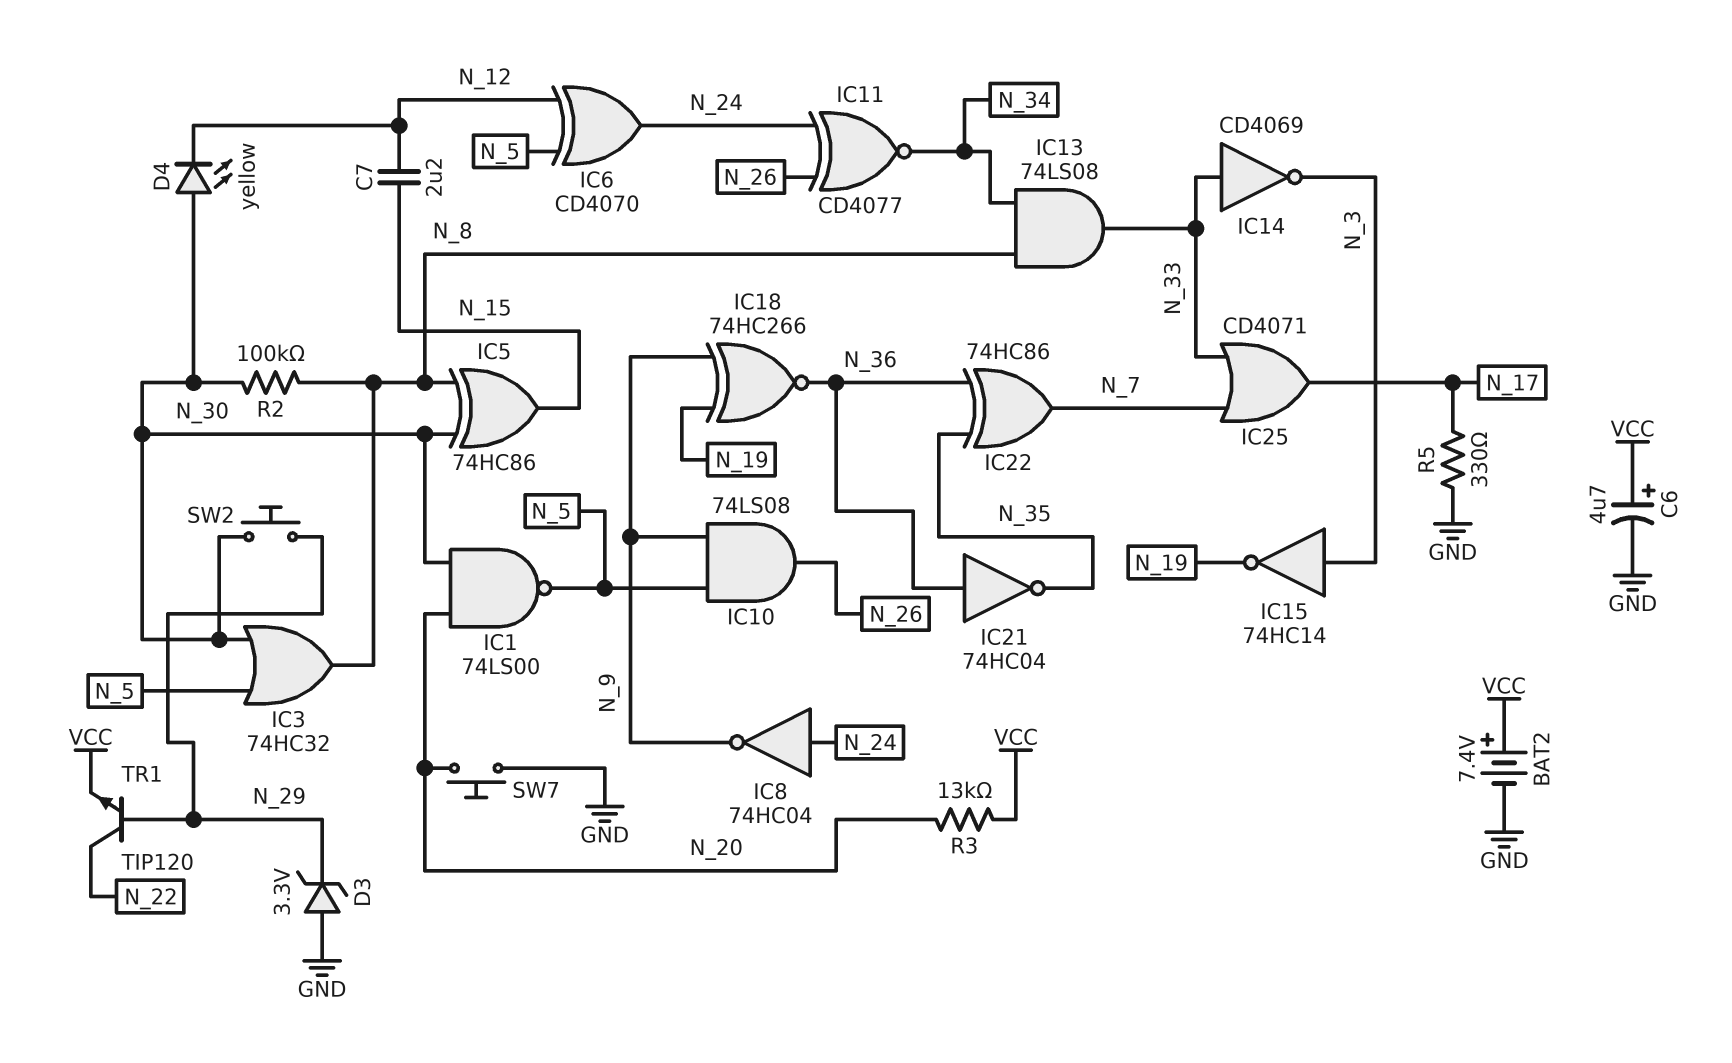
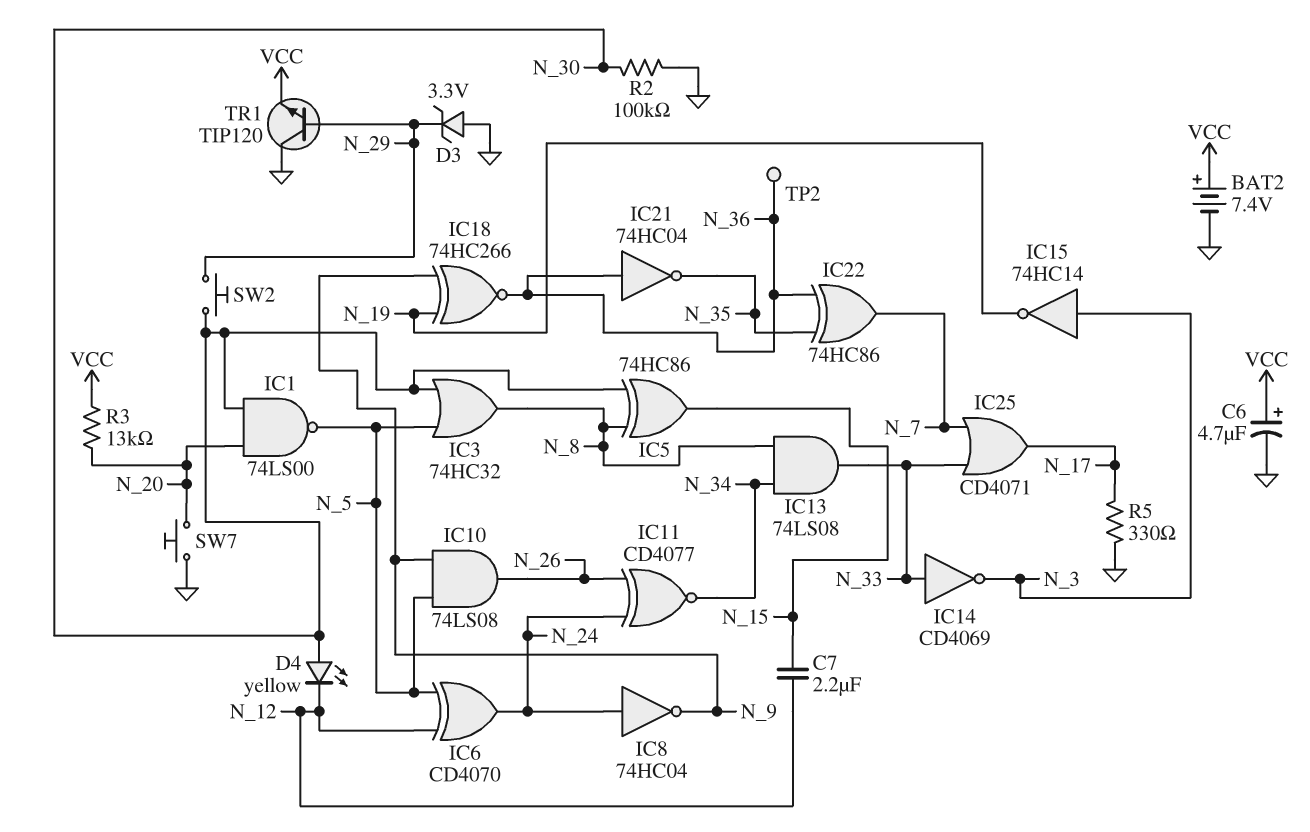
R2: 100k (N_8, N_30) -> 100k (GND, N_30)
TP2: none -> test point (N_36)
TR1: NPN TIP120 (B N_29, C N_22, E VCC) -> NPN TIP120 (B N_29, C GND, E VCC)

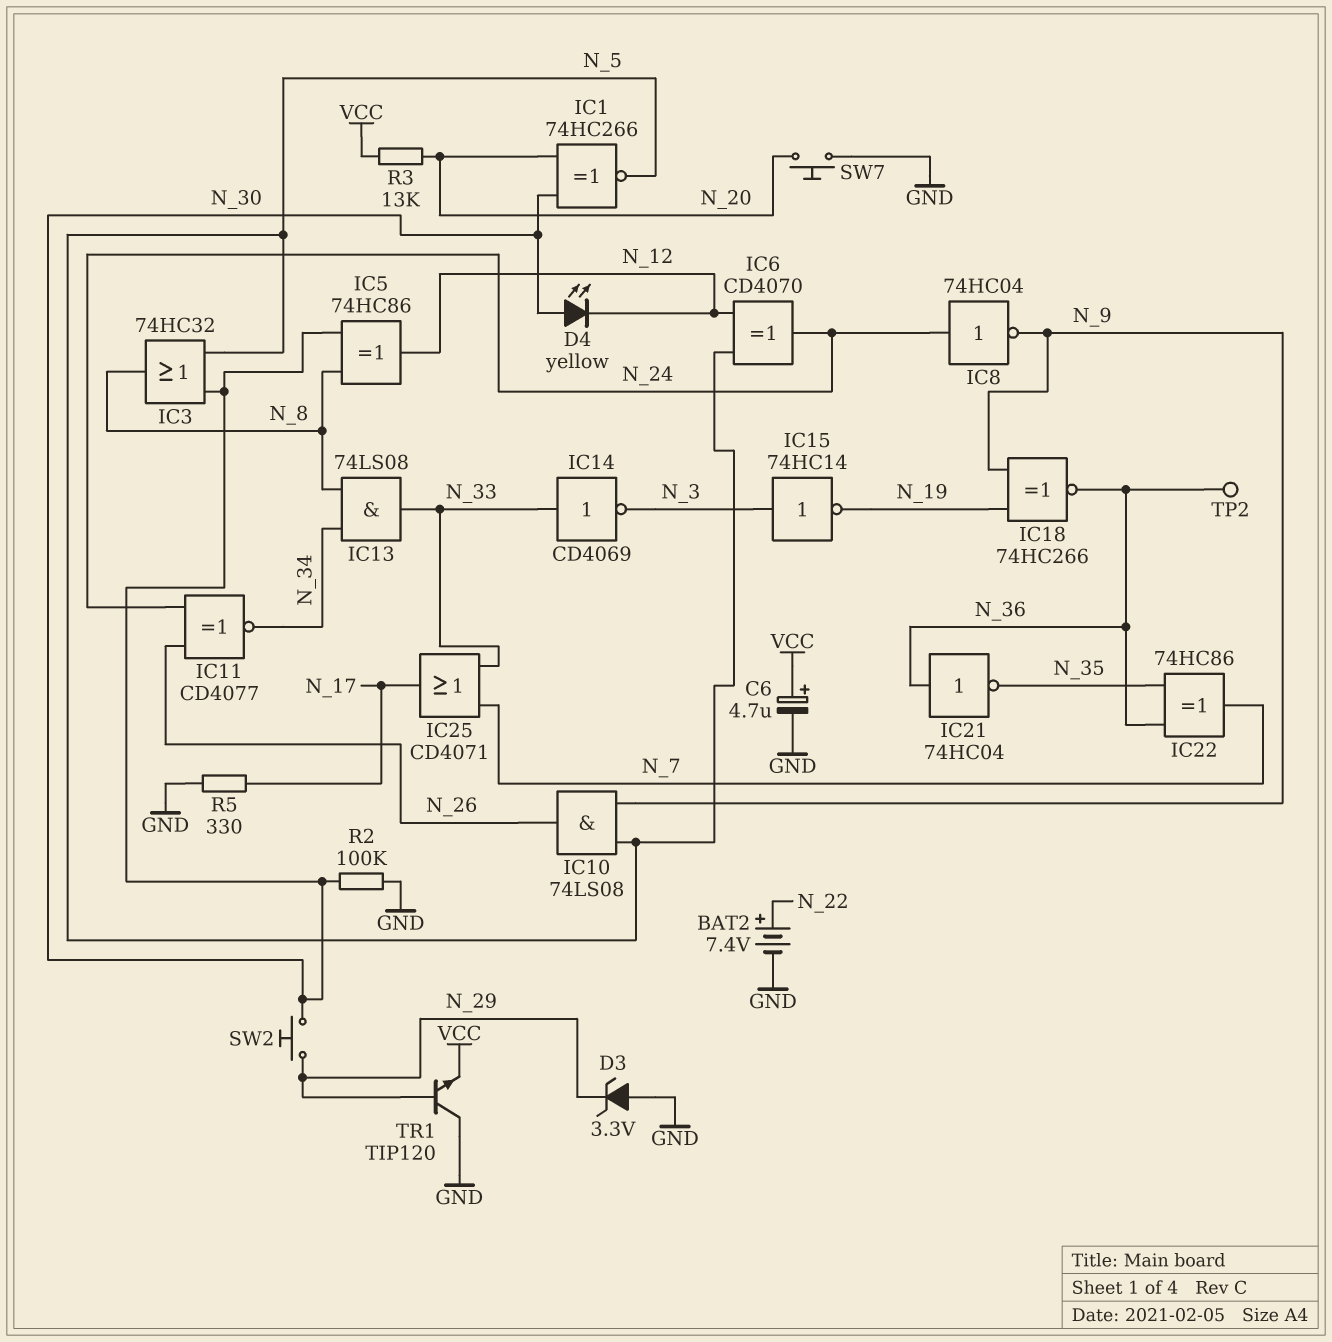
BAT2: 7.4V (plus VCC, minus GND) -> 7.4V (plus N_22, minus GND)
C7: 2.2uF (N_12, N_15) -> none
IC1: NAND 74LS00 (in N_20, in N_30, out N_5) -> XNOR 74HC266 (in N_20, in N_30, out N_5)
IC5: XOR 74HC86 (in N_8, in N_30, out N_15) -> XOR 74HC86 (in N_8, in N_30, out N_12)

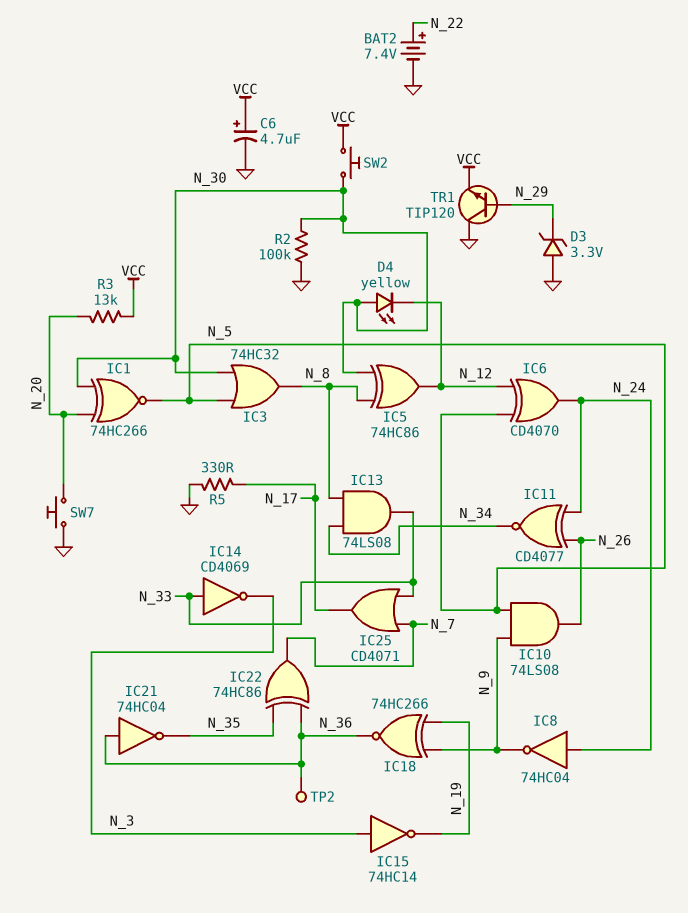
SW2: button (N_29, N_30) -> button (N_30, VCC)

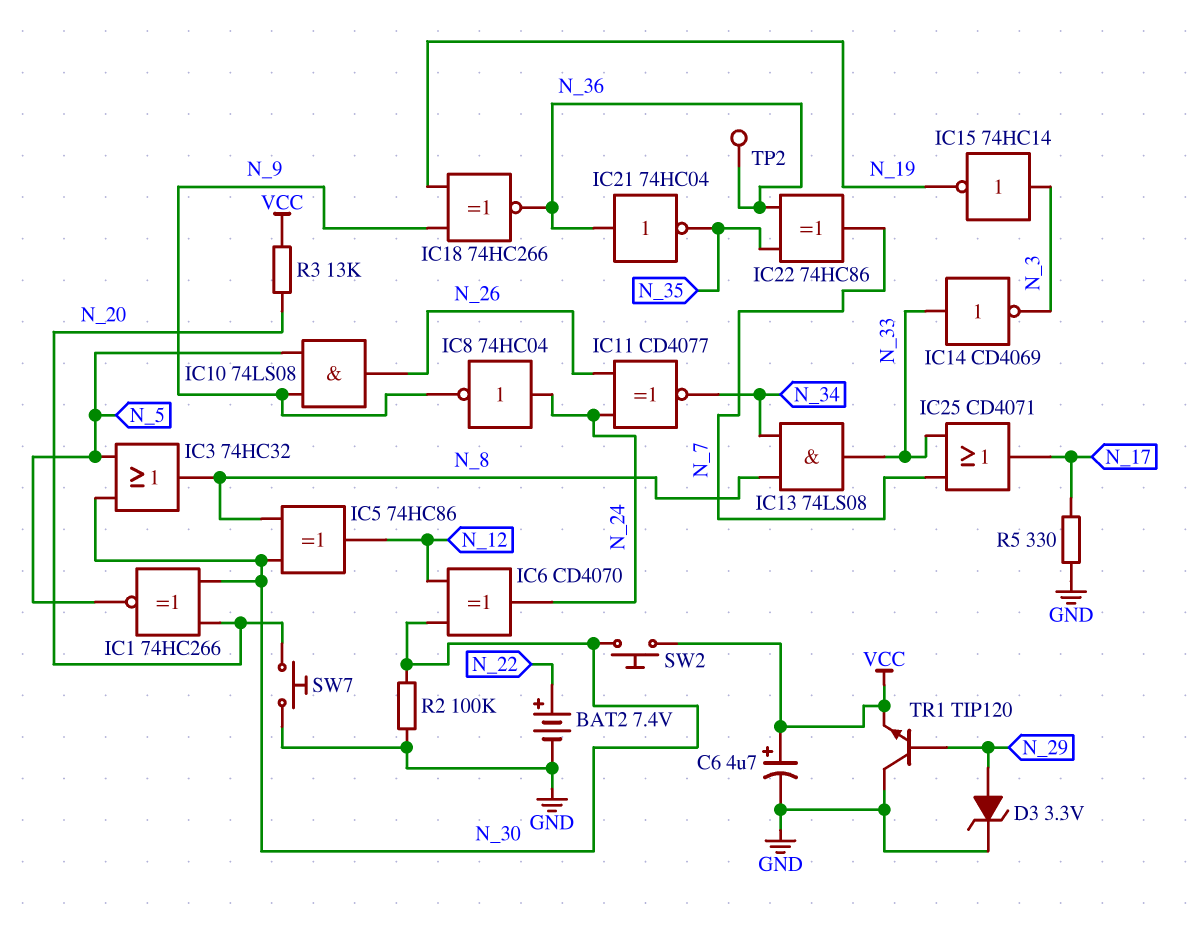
D3: zener 3.3V (A GND, K N_29) -> zener 3.3V (A N_29, K GND)
D4: LED yellow (A N_30, K N_12) -> none
IC6: XOR CD4070 (in N_5, in N_12, out N_24) -> XOR CD4070 (in N_12, in N_30, out N_24)

